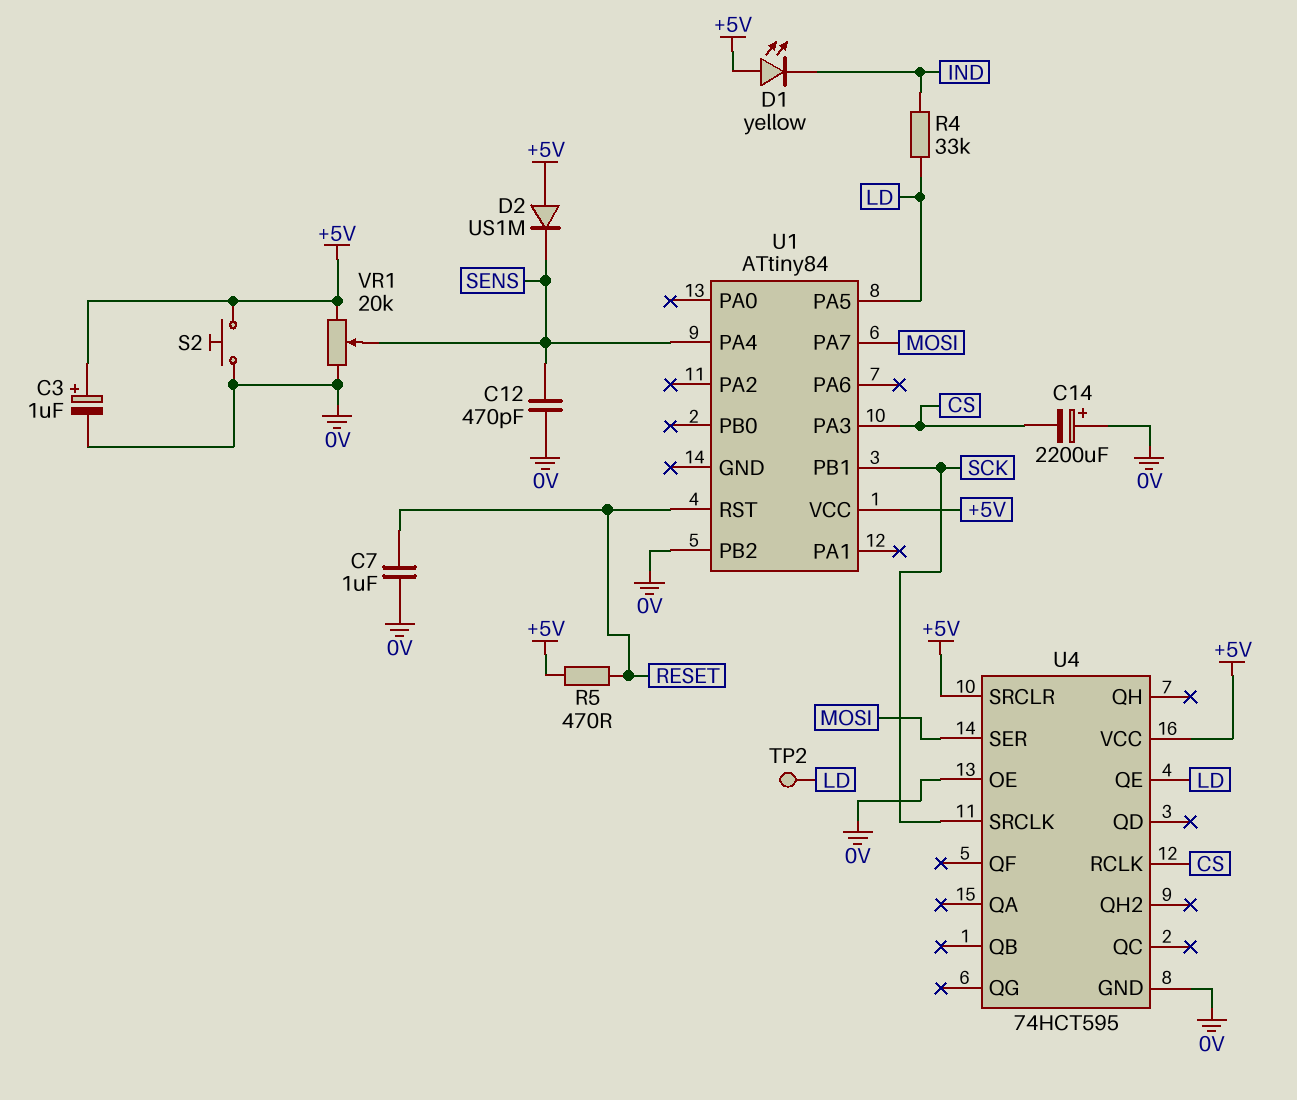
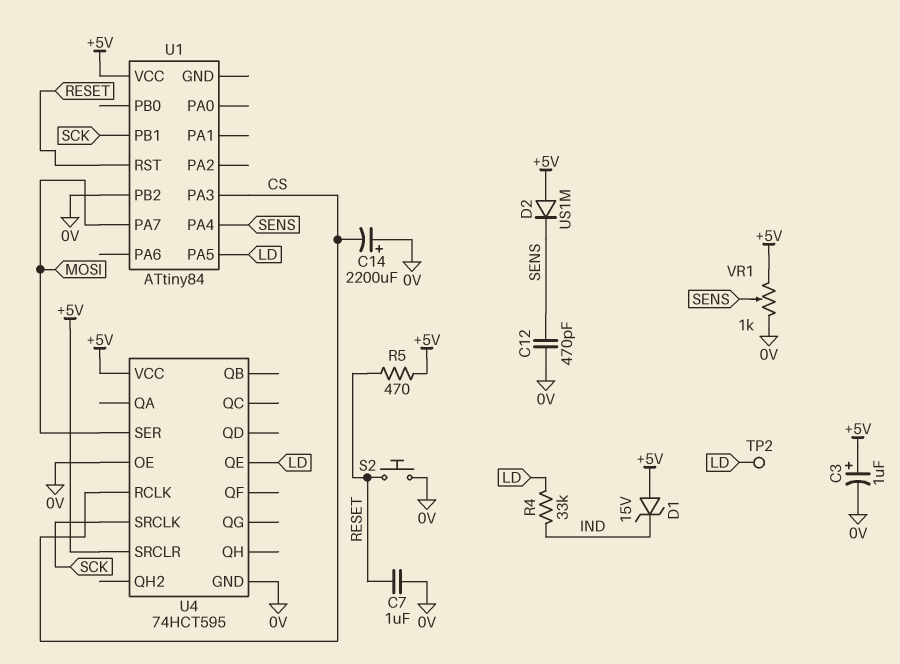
D1: LED yellow (A +5V, K IND) -> zener 15V (A +5V, K IND)
S2: button (+5V, 0V) -> button (0V, RESET)
VR1: 20k (+5V, 0V, wiper SENS) -> 1k (+5V, 0V, wiper SENS)

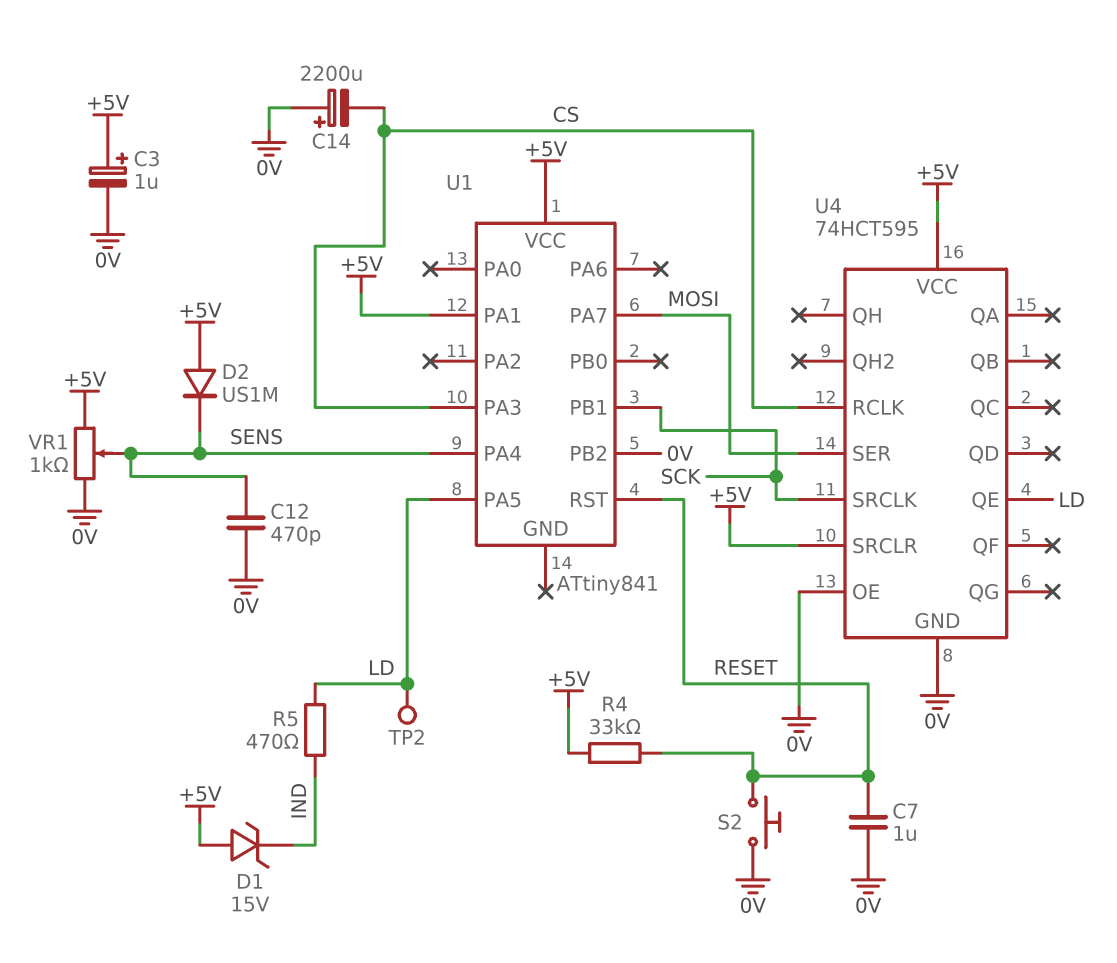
R4: 33k (IND, LD) -> 33k (+5V, RESET)
R5: 470 (+5V, RESET) -> 470 (IND, LD)
U1: ATtiny84 -> ATtiny841
U1 pin PA1: none -> +5V

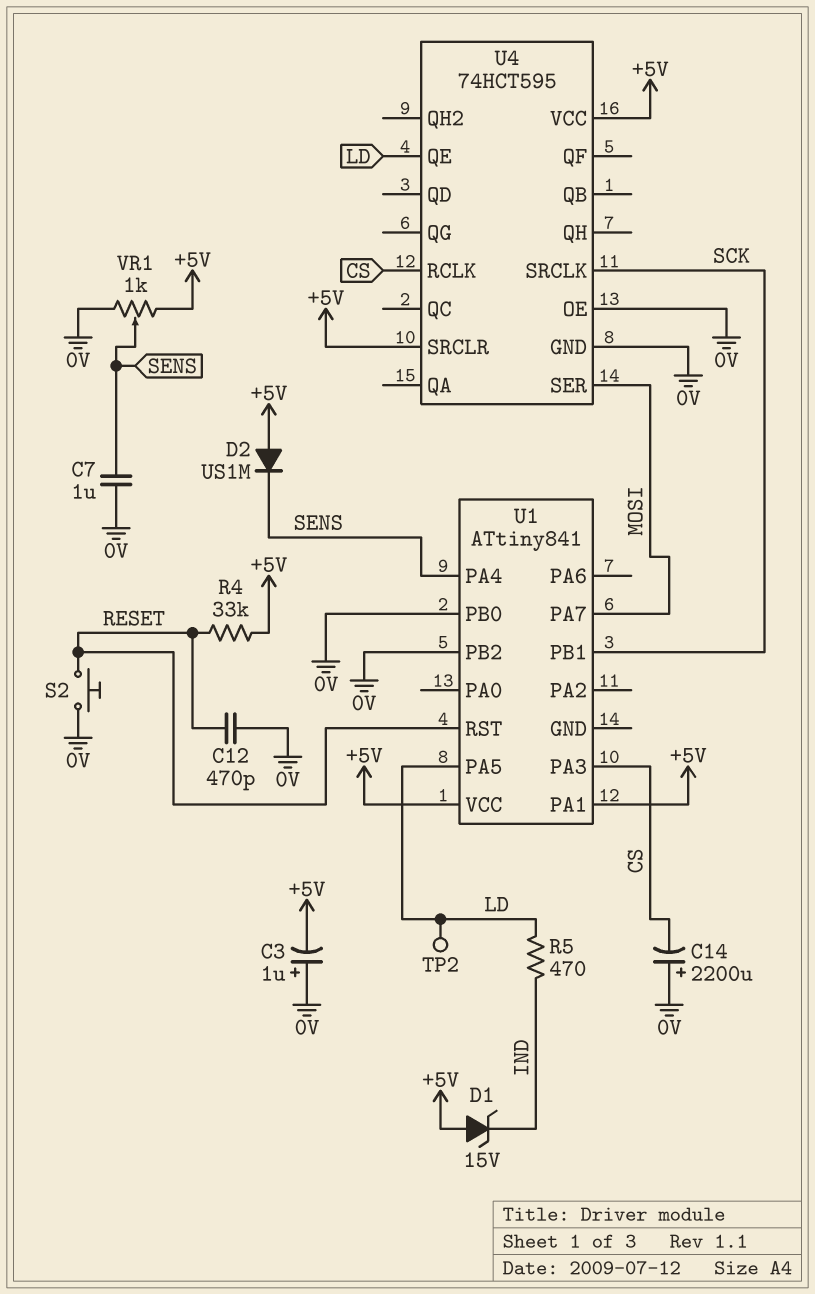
C3: 1uF (plus +5V, minus 0V) -> 1uF (plus 0V, minus +5V)
C7: 1uF (0V, RESET) -> 1uF (0V, SENS)
C12: 470pF (0V, SENS) -> 470pF (0V, RESET)
U1 pin PB0: none -> 0V

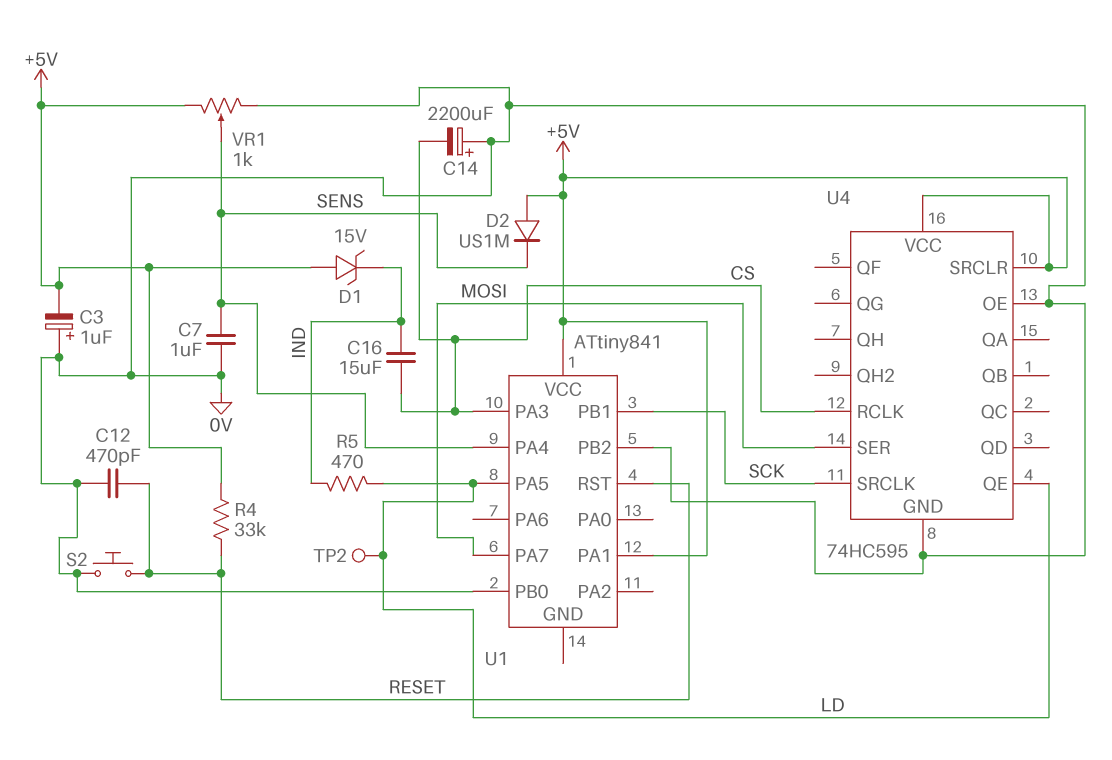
C16: none -> 15uF (CS, IND)
U4: 74HCT595 -> 74HC595

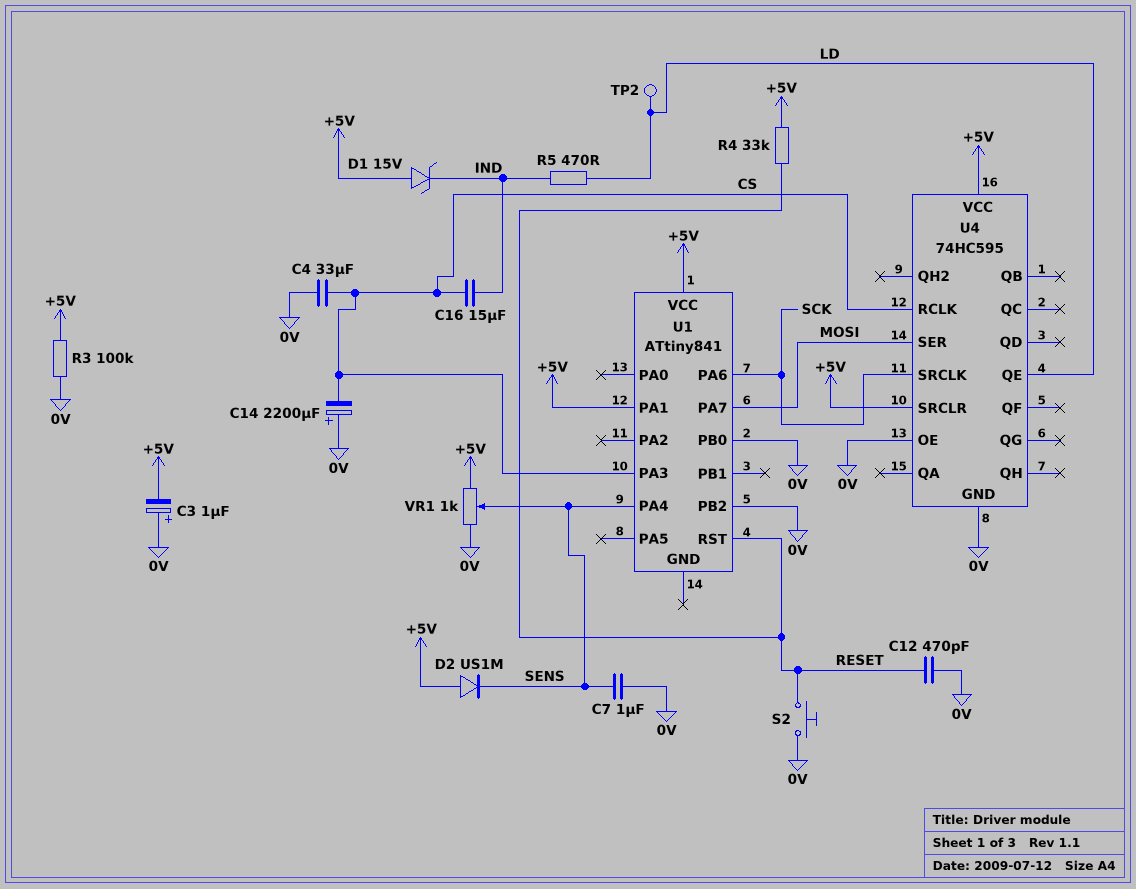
C4: none -> 33uF (0V, CS)
R3: none -> 100k (+5V, 0V)
U1 pin PA5: LD -> none
U1 pin PA6: none -> SCK
U1 pin PB1: SCK -> none

